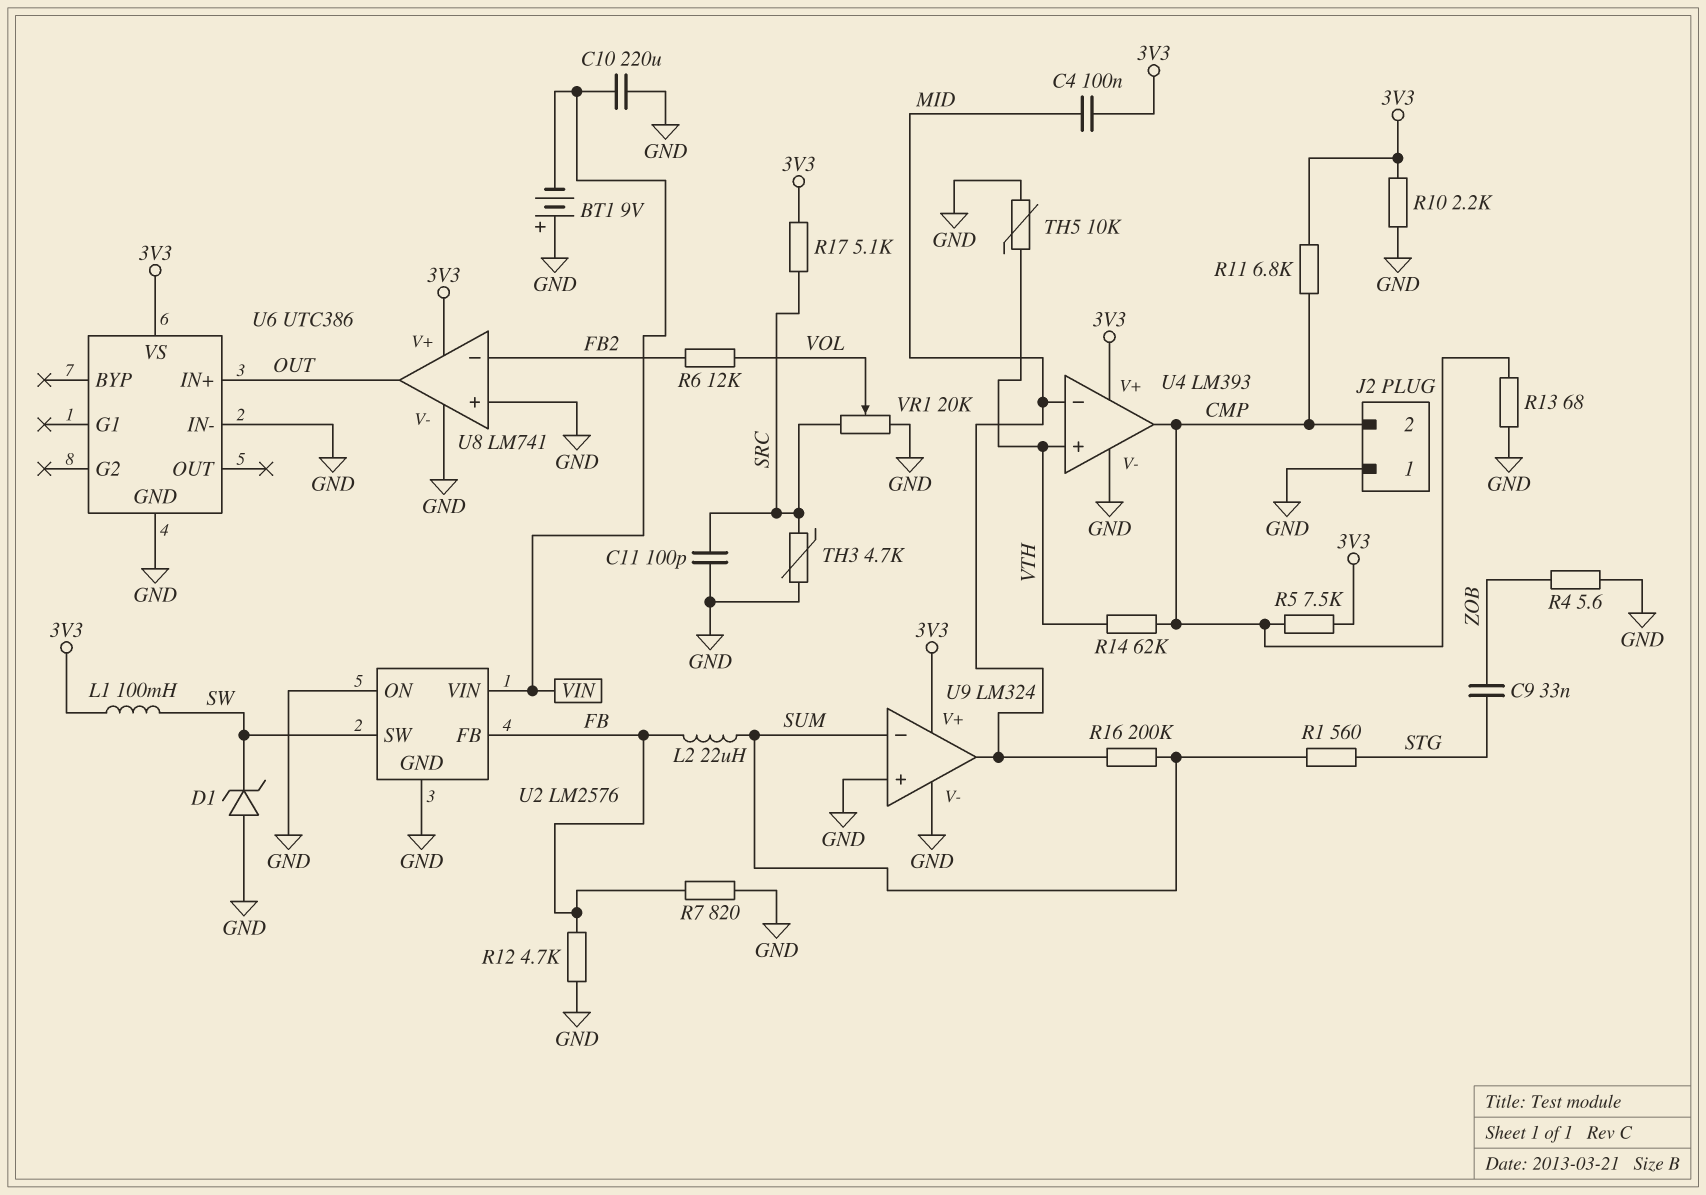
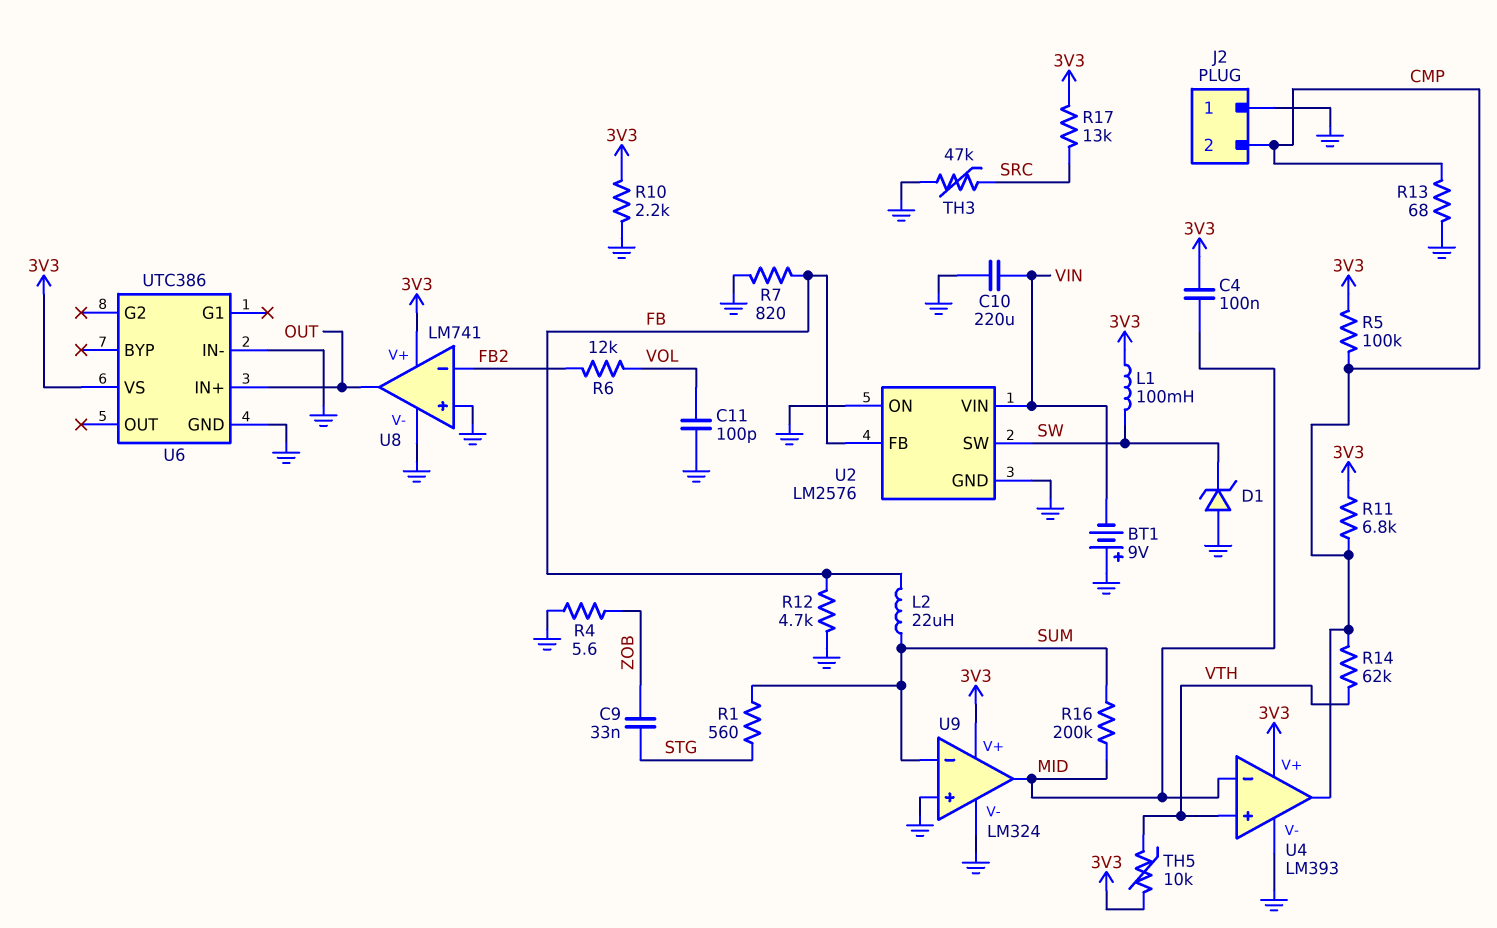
C11: 100pF (GND, SRC) -> 100pF (GND, VOL)
R5: 7.5k (3V3, CMP) -> 100k (3V3, CMP)
R17: 5.1k (3V3, SRC) -> 13k (3V3, SRC)
TH3: 4.7k (GND, SRC) -> 47k (GND, SRC)
TH5: 10k (GND, VTH) -> 10k (3V3, VTH)
VR1: 20k (GND, SRC, wiper VOL) -> none

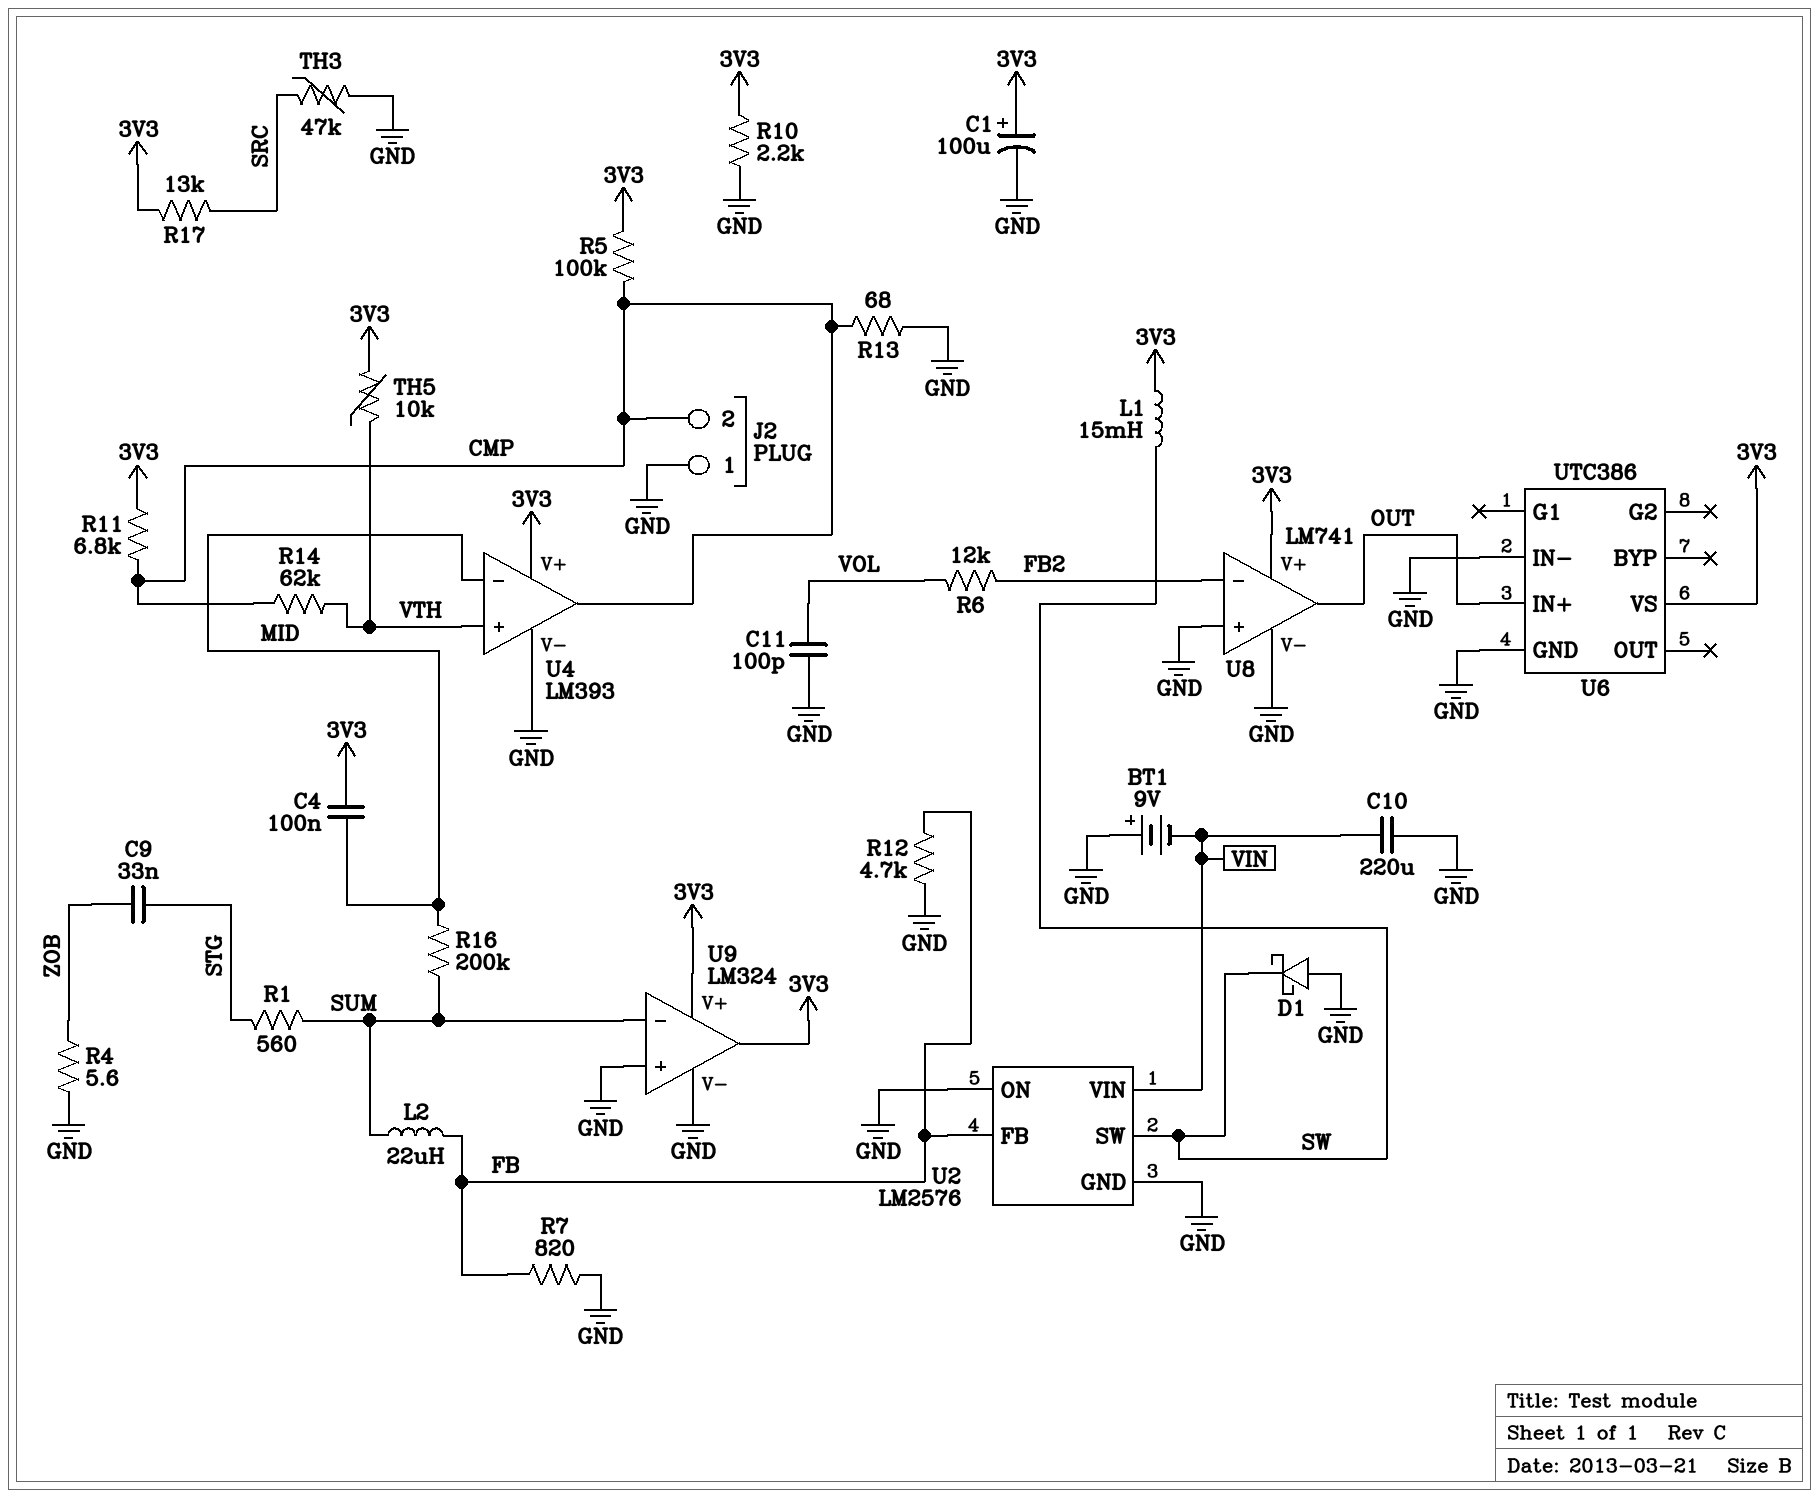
C1: none -> 100uF (plus 3V3, minus GND)
D1: zener (A GND, K SW) -> schottky (A GND, K SW)
L1: 100mH (3V3, SW) -> 15mH (3V3, SW)
U9 pin out: MID -> 3V3

